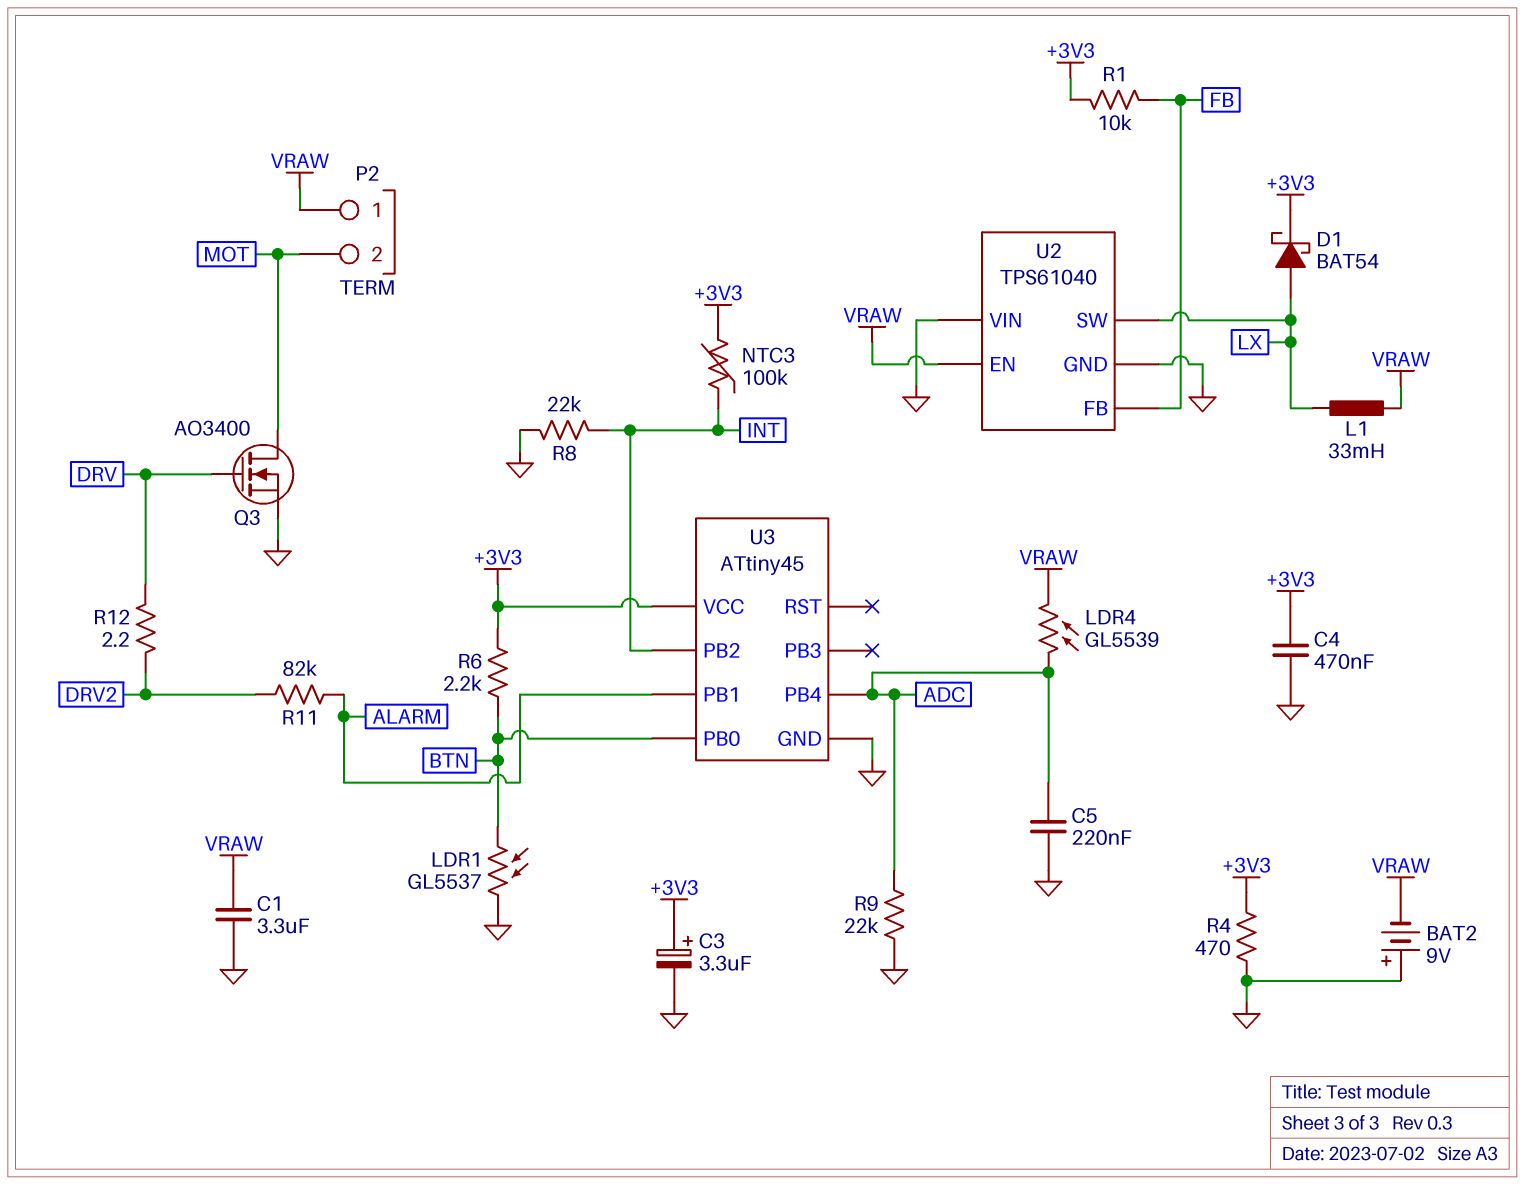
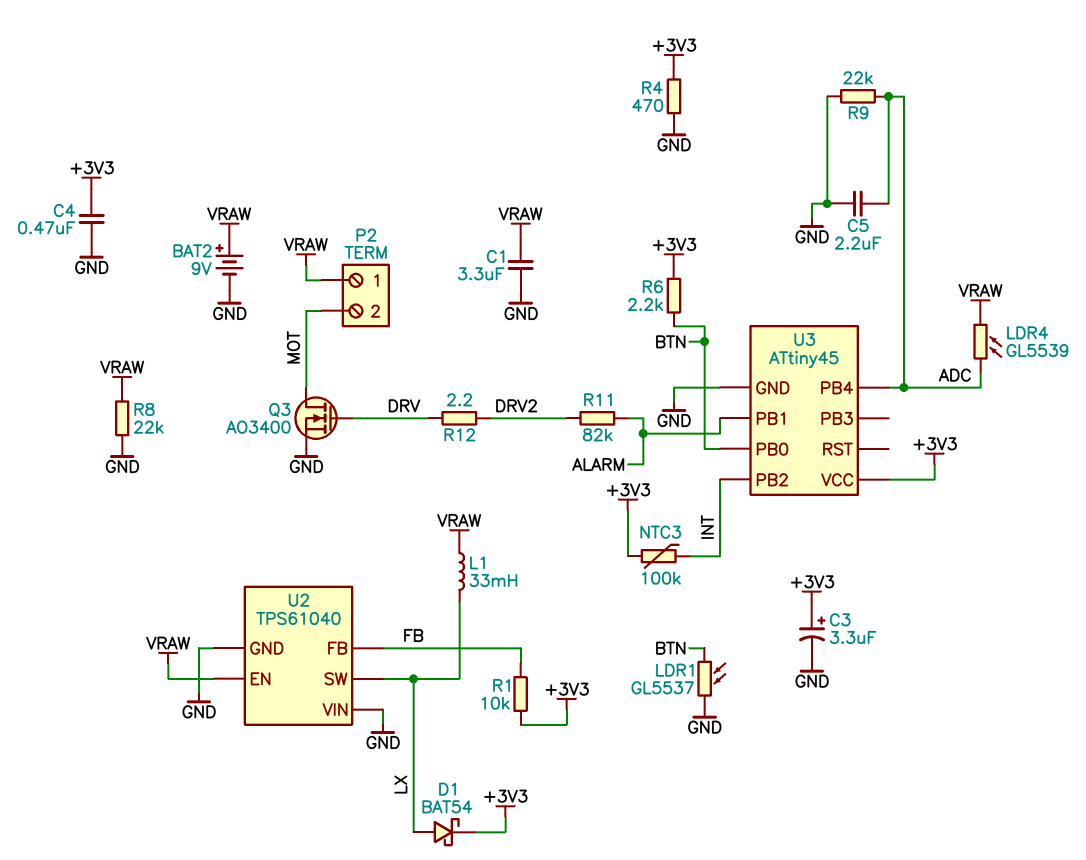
BAT2: 9V (plus GND, minus VRAW) -> 9V (plus VRAW, minus GND)
C5: 220nF (ADC, GND) -> 2.2uF (ADC, GND)
R8: 22k (GND, INT) -> 22k (GND, VRAW)

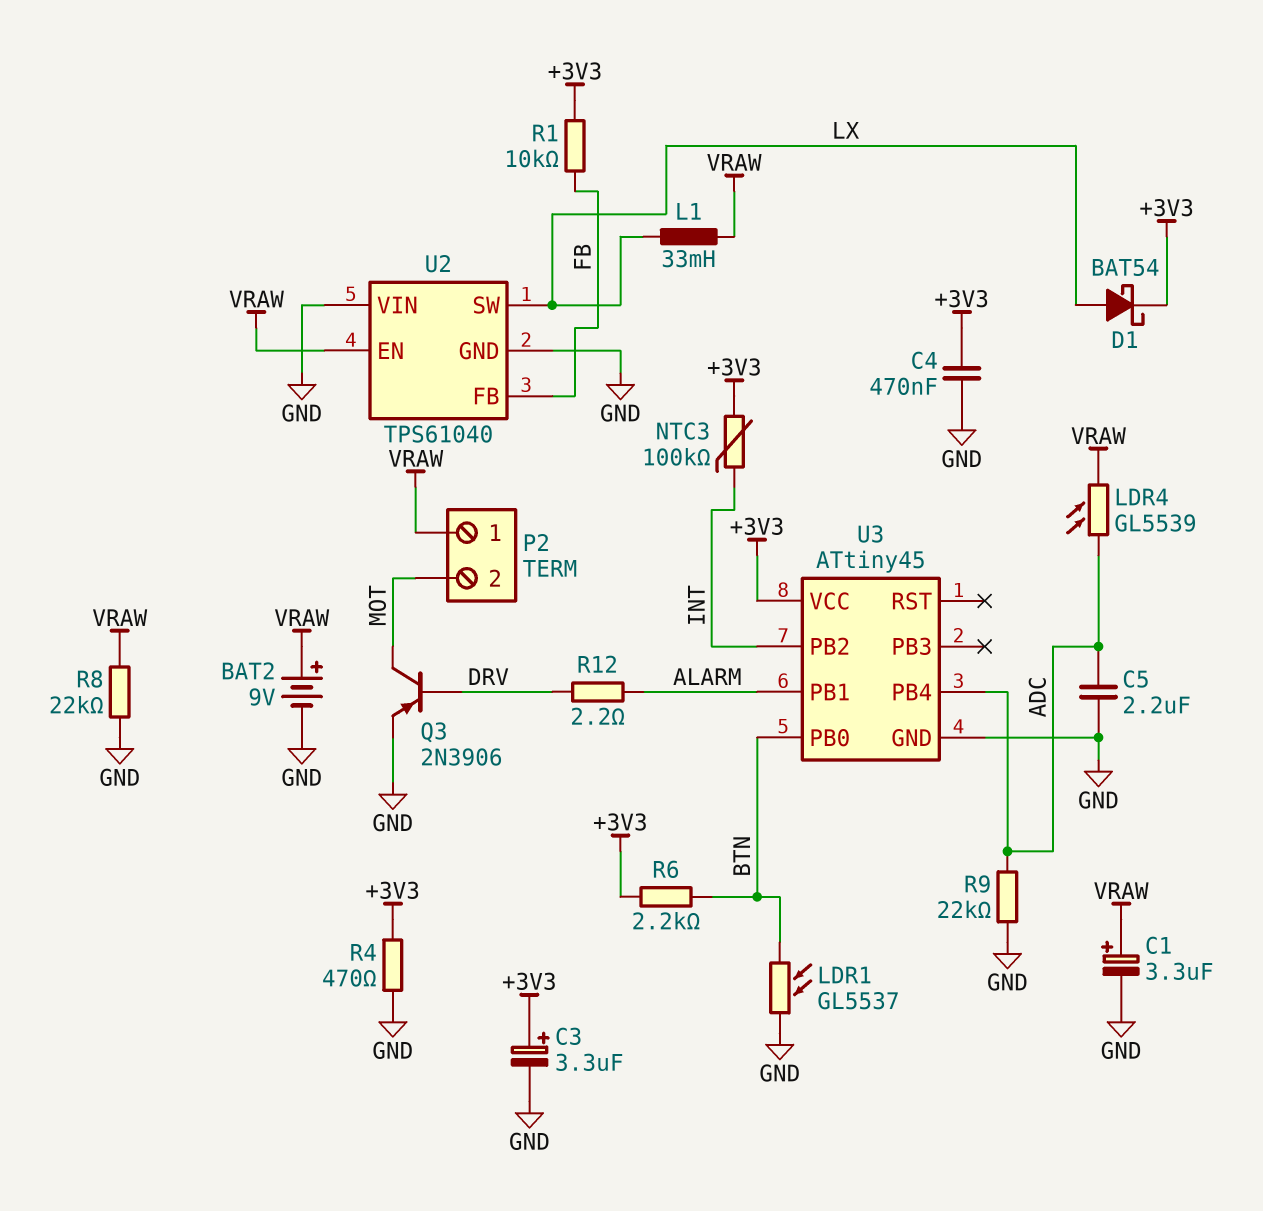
C1: 3.3uF (GND, VRAW) -> 3.3uF (plus VRAW, minus GND)
Q3: NMOS AO3400 (G DRV, D MOT, S GND) -> PNP 2N3906 (B DRV, C MOT, E GND)
R11: 82k (ALARM, DRV2) -> none
R12: 2.2 (DRV, DRV2) -> 2.2 (ALARM, DRV)

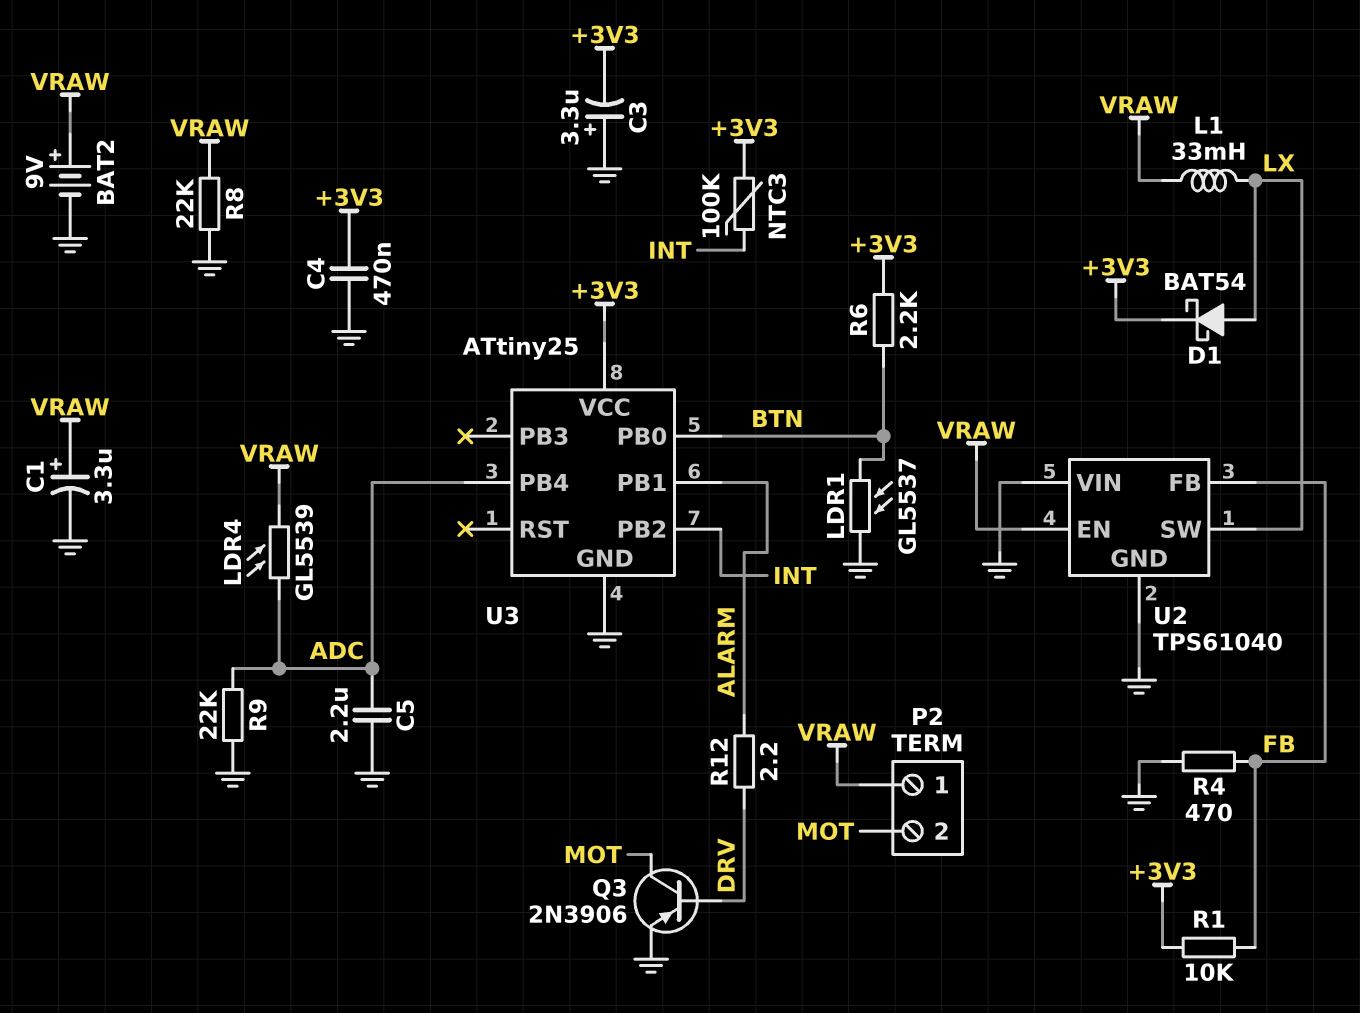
C3: 3.3uF (plus +3V3, minus GND) -> 3.3uF (plus GND, minus +3V3)
R4: 470 (+3V3, GND) -> 470 (FB, GND)
U3: ATtiny45 -> ATtiny25

